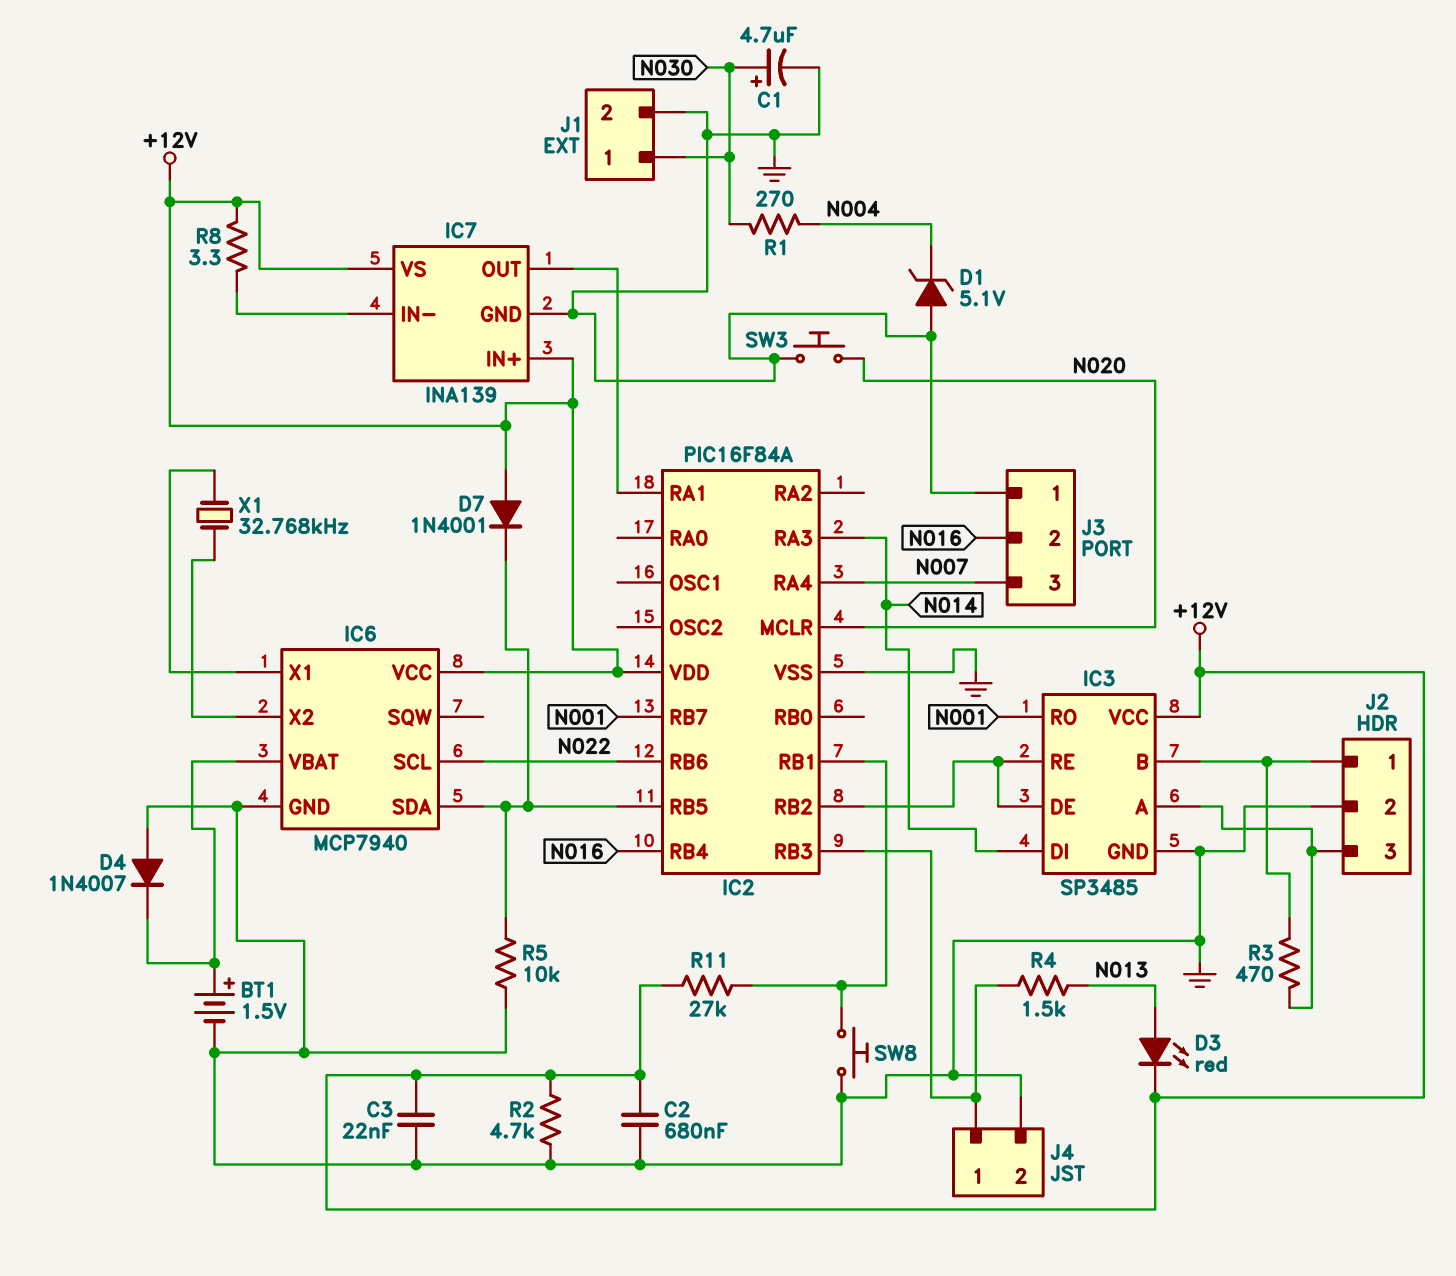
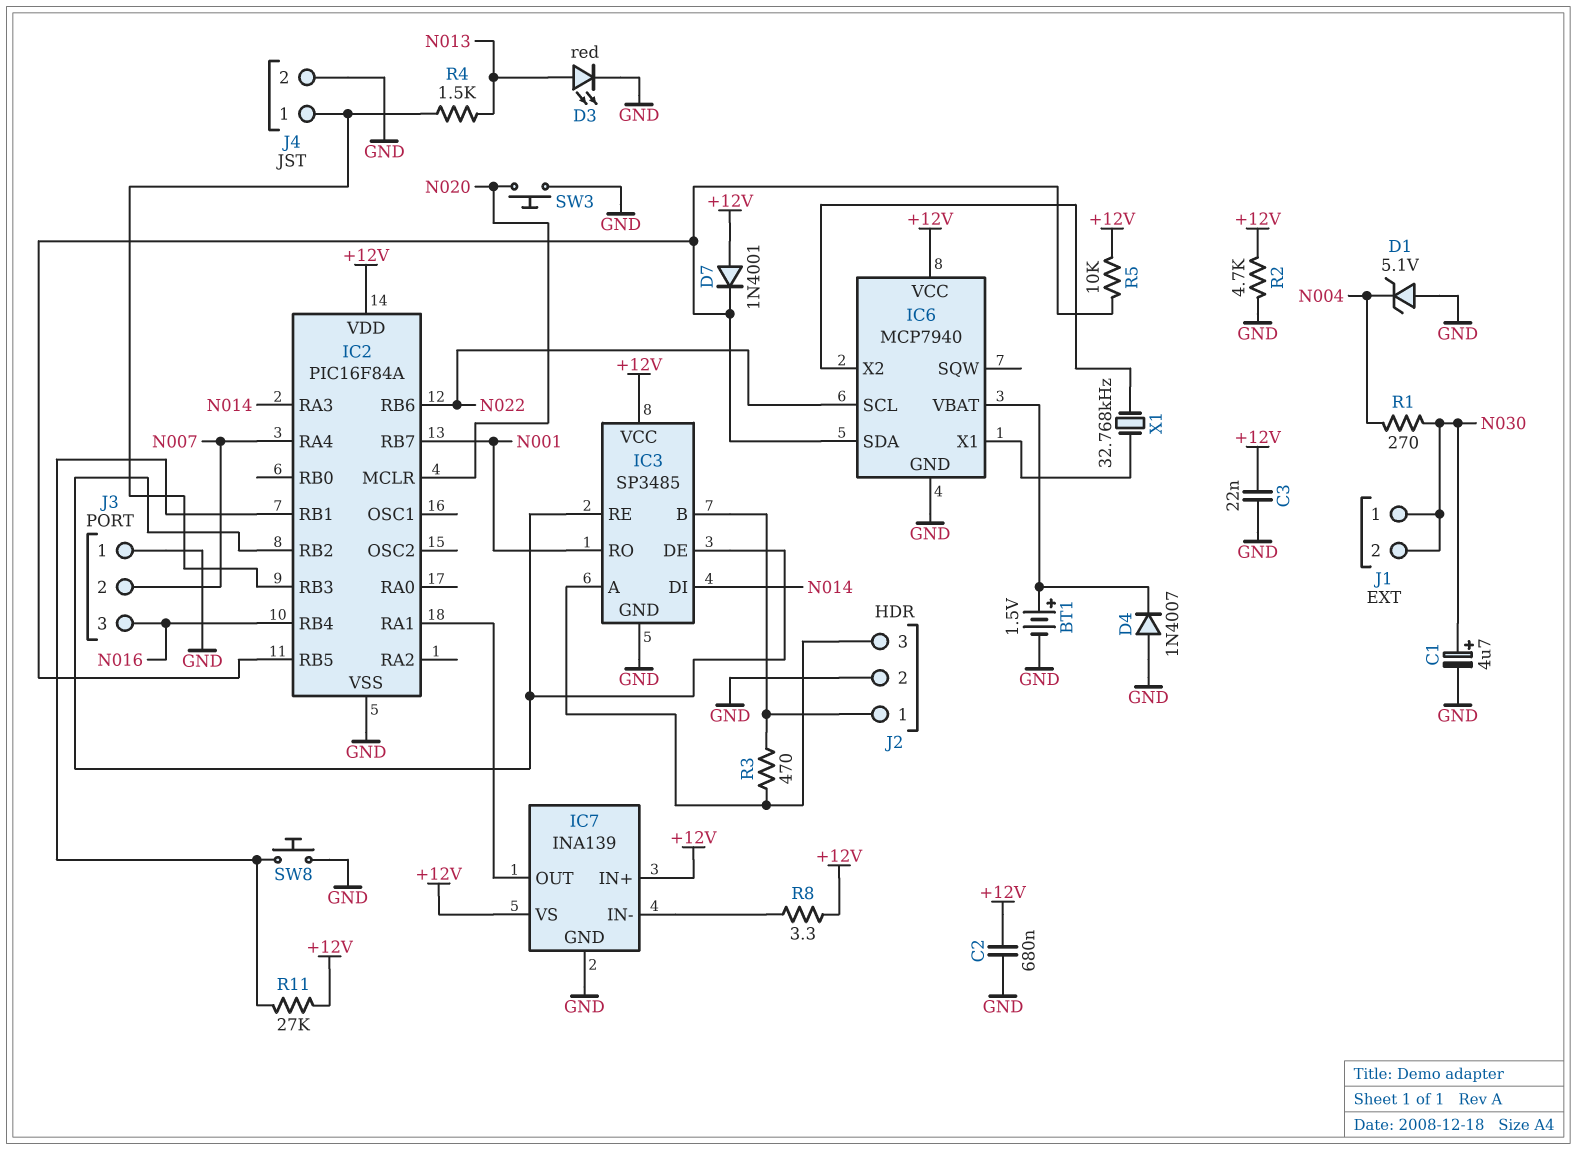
D3: LED red (A N013, K +12V) -> LED red (A N013, K GND)
J1 pin 2: GND -> N030
J3 pin 2: N016 -> N007
J3 pin 3: N007 -> N016
R5: 10k (GND, IC2/RB5) -> 10k (+12V, IC2/RB5)

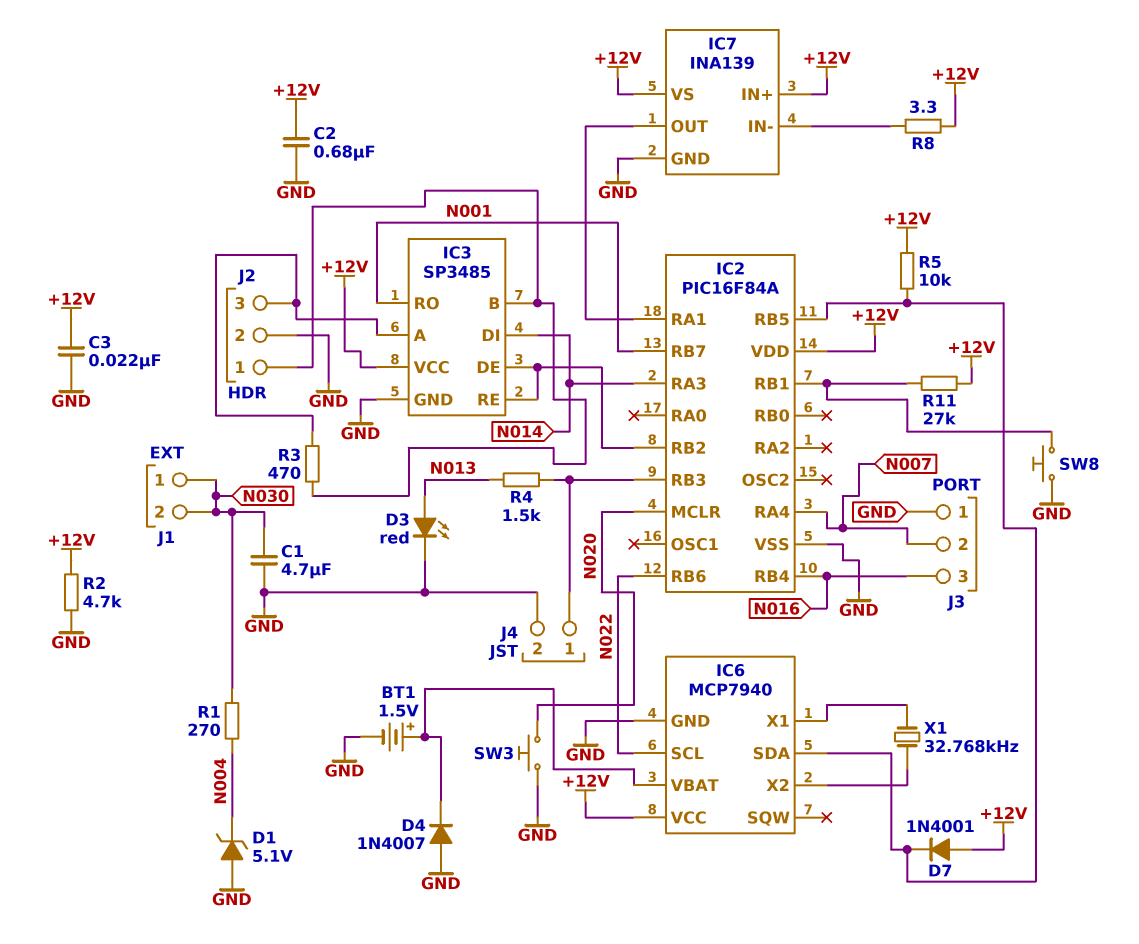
C1: 4.7uF (plus N030, minus GND) -> 4.7uF (GND, N030)

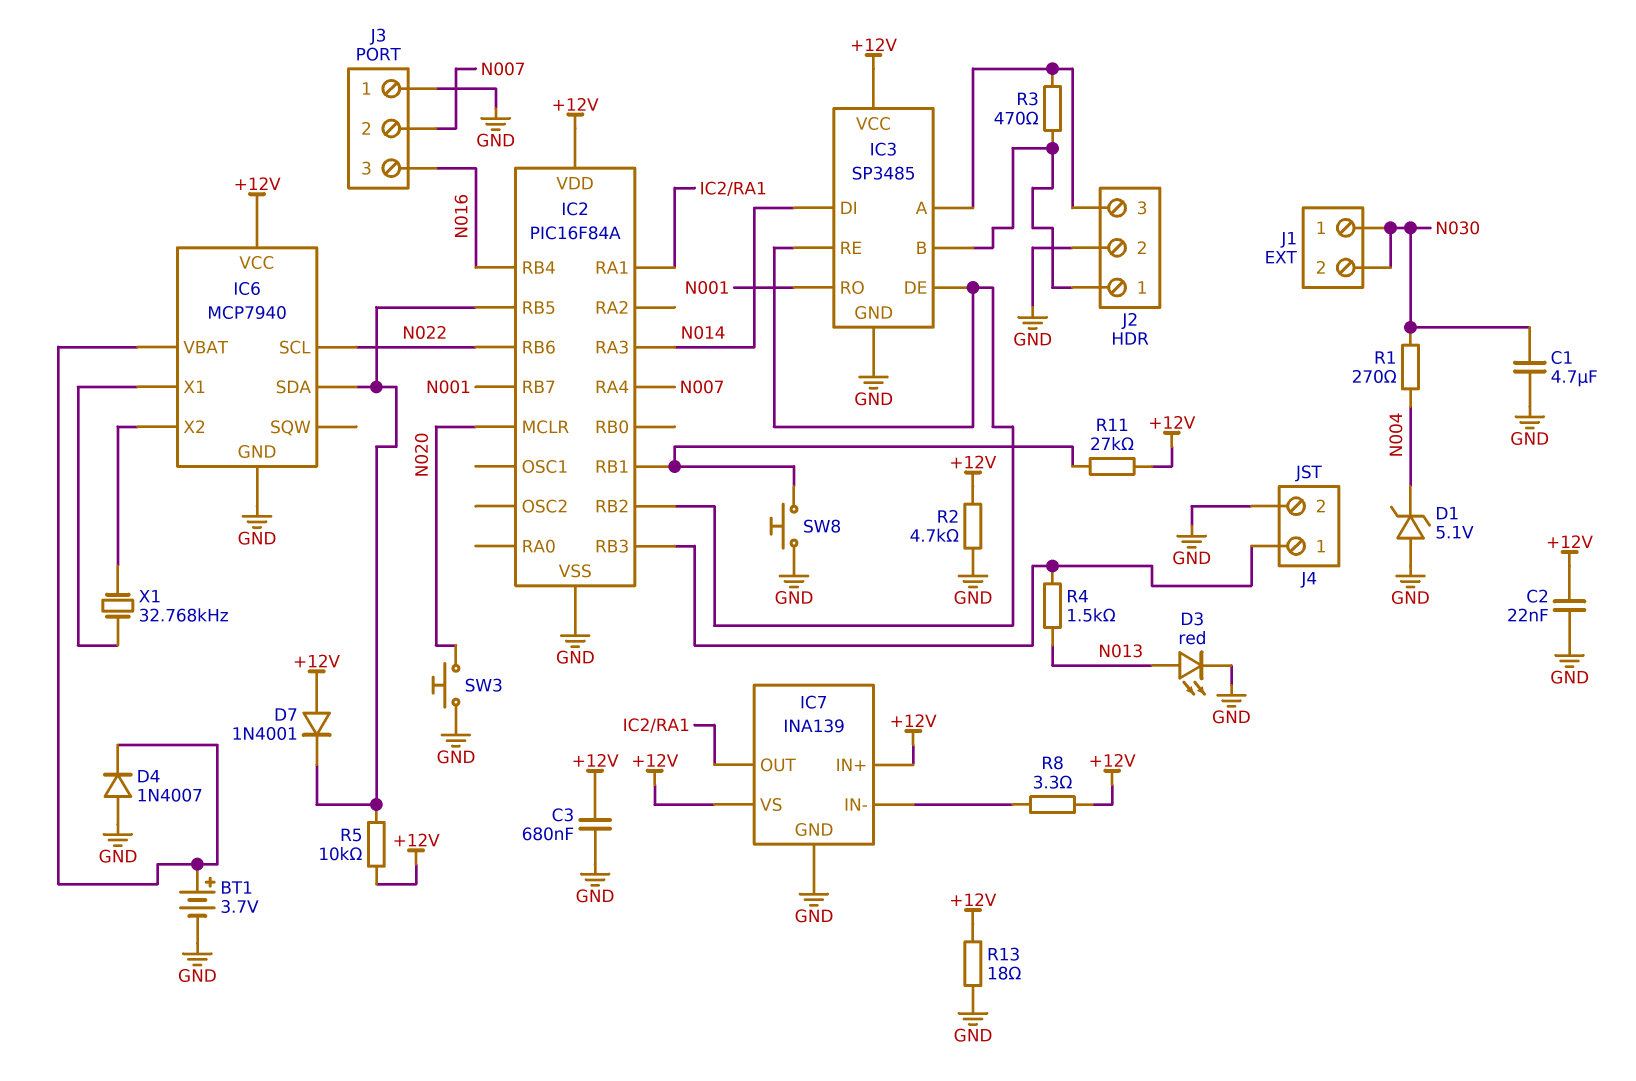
BT1: 1.5V (plus IC6/VBAT, minus GND) -> 3.7V (plus IC6/VBAT, minus GND)
C2: 680nF (+12V, GND) -> 22nF (+12V, GND)
C3: 22nF (+12V, GND) -> 680nF (+12V, GND)
R13: none -> 18 (+12V, GND)

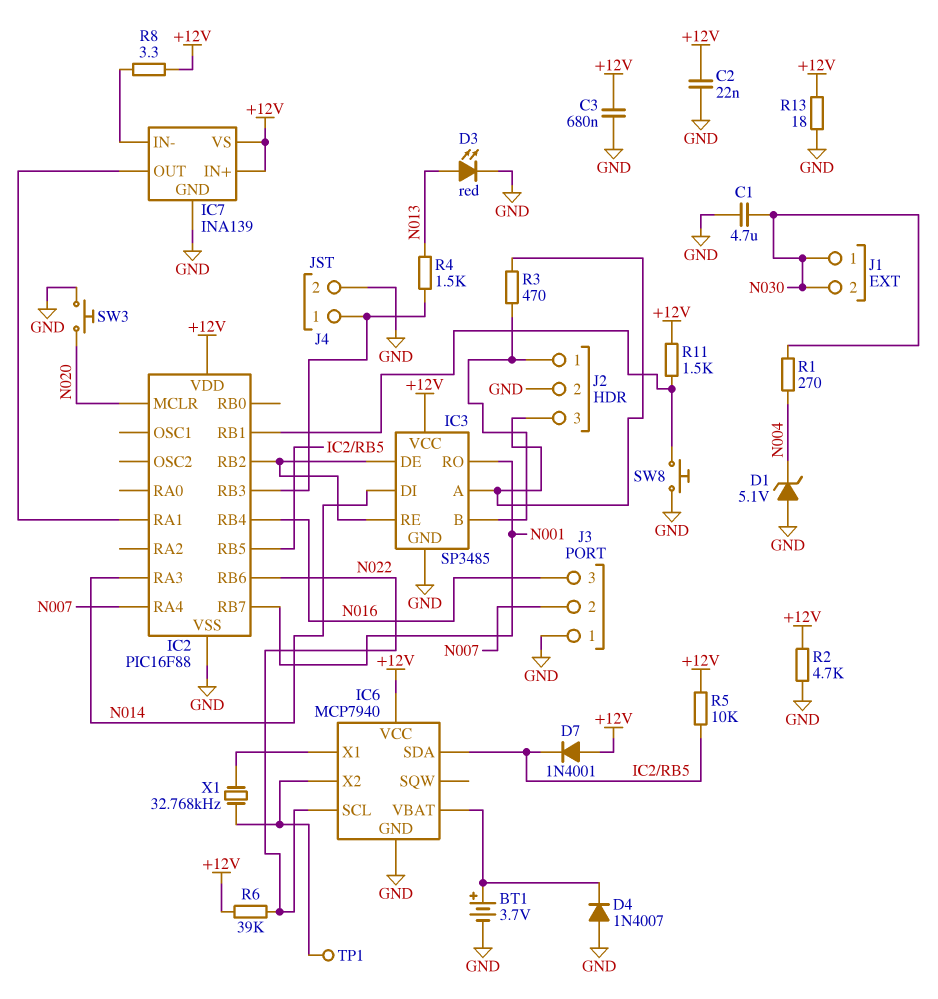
IC2: PIC16F84A -> PIC16F88
R6: none -> 39k (+12V, N022)
R11: 27k (+12V, IC2/RB1) -> 1.5k (+12V, IC2/RB1)
TP1: none -> test point (IC6/X2)

